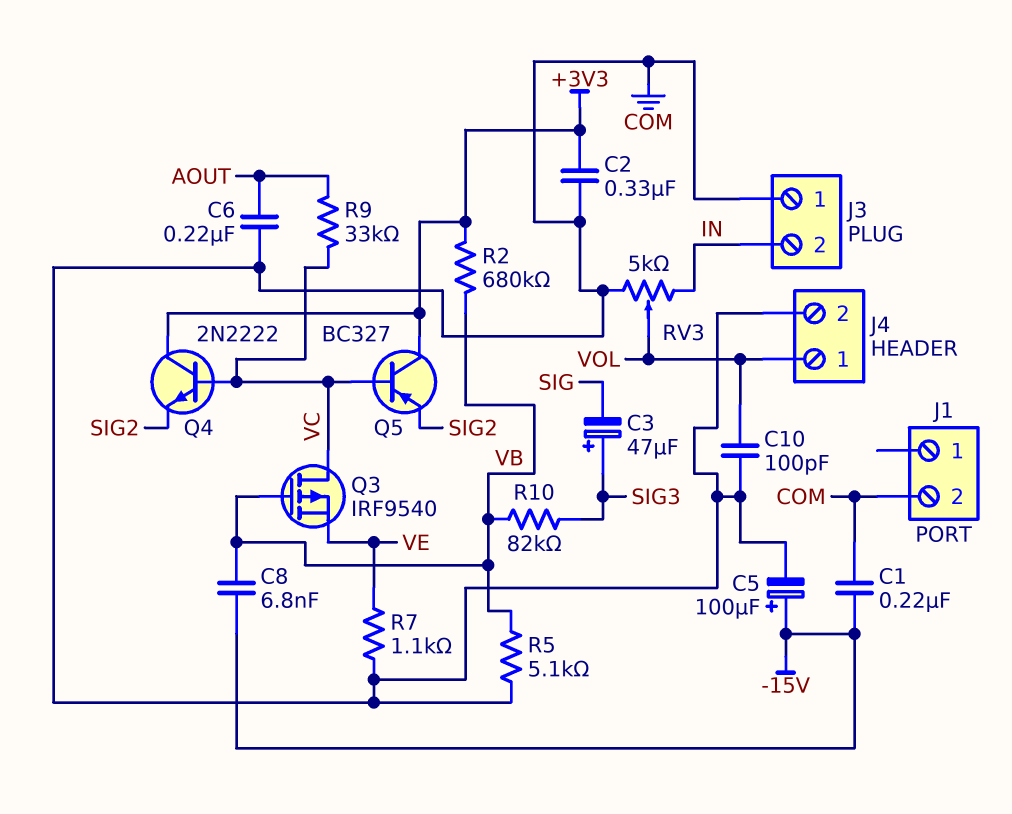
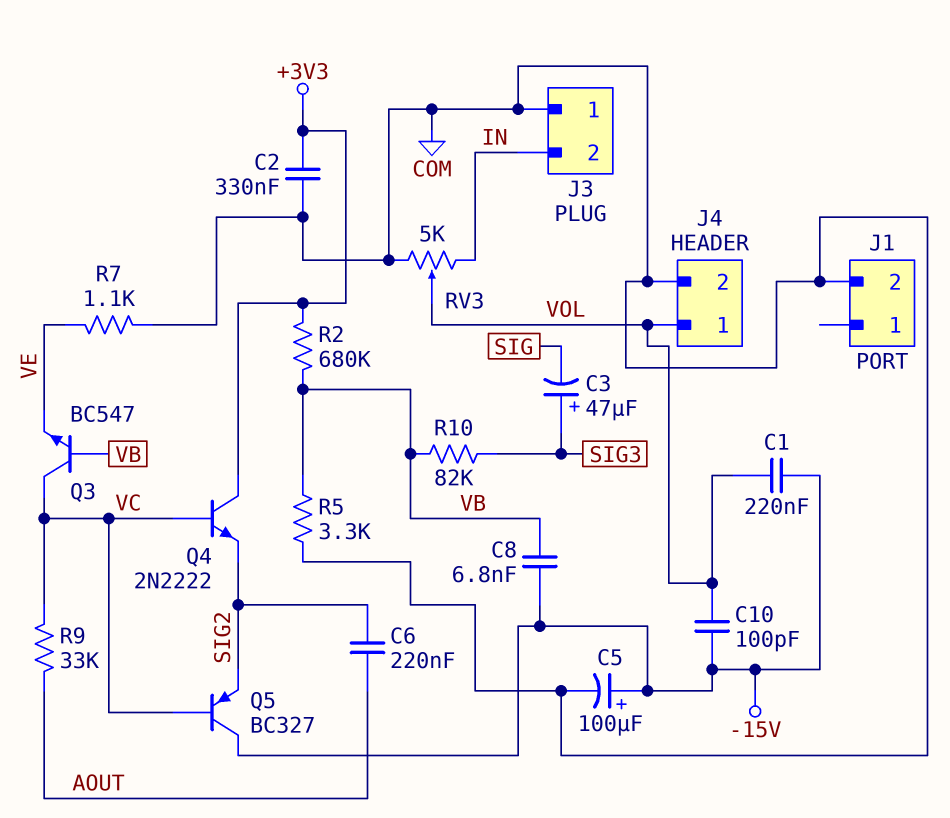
C1: 220nF (-15V, COM) -> 220nF (-15V, VOL)
C6: 220nF (AOUT, COM) -> 220nF (AOUT, SIG2)
C10: 100pF (COM, VOL) -> 100pF (-15V, VOL)
Q3: PMOS IRF9540 (G VB, D VC, S VE) -> NPN BC547 (B VB, C VC, E VE)
Q5: PNP BC327 (B VC, C +3V3, E SIG2) -> PNP BC327 (B VC, C -15V, E SIG2)
R5: 5.1k (COM, VB) -> 3.3k (COM, VB)

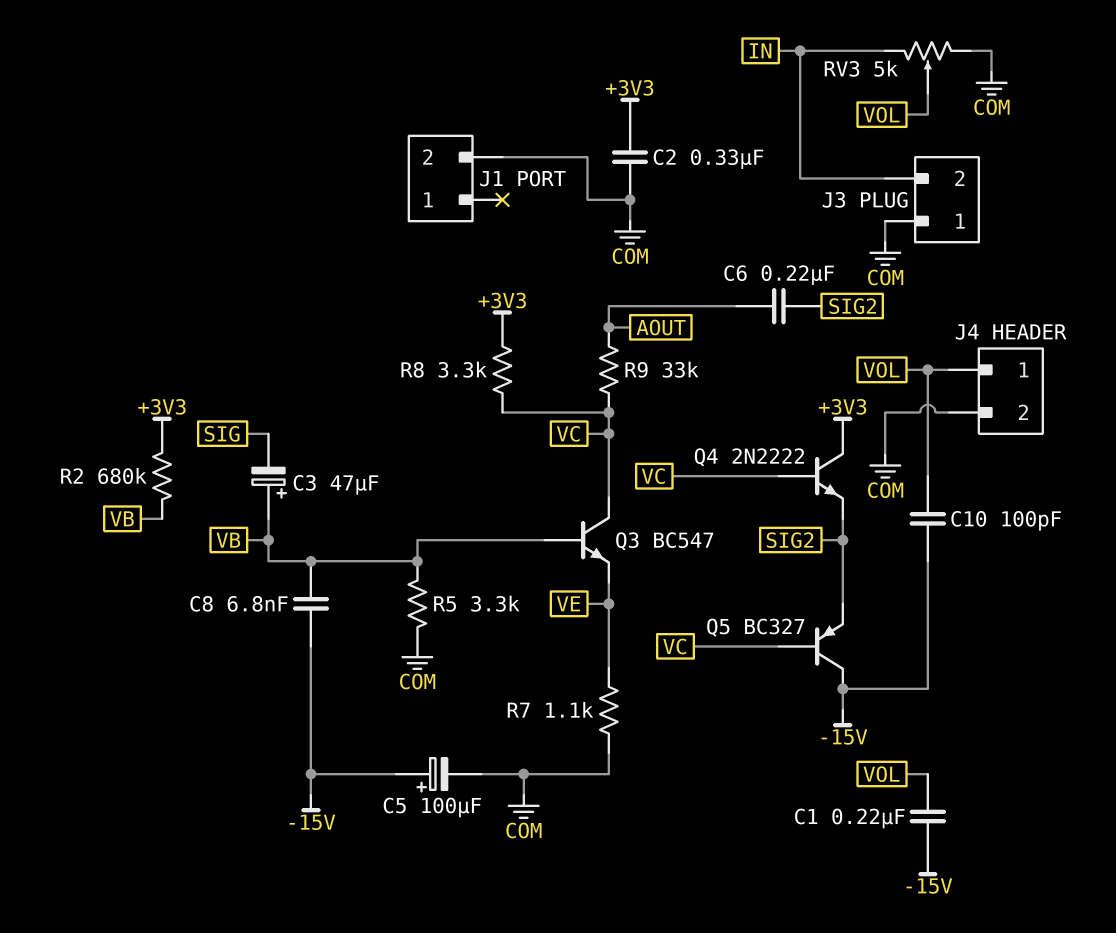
C3: 47uF (plus SIG3, minus SIG) -> 47uF (plus VB, minus SIG)
R8: none -> 3.3k (+3V3, VC)
R10: 82k (SIG3, VB) -> none

